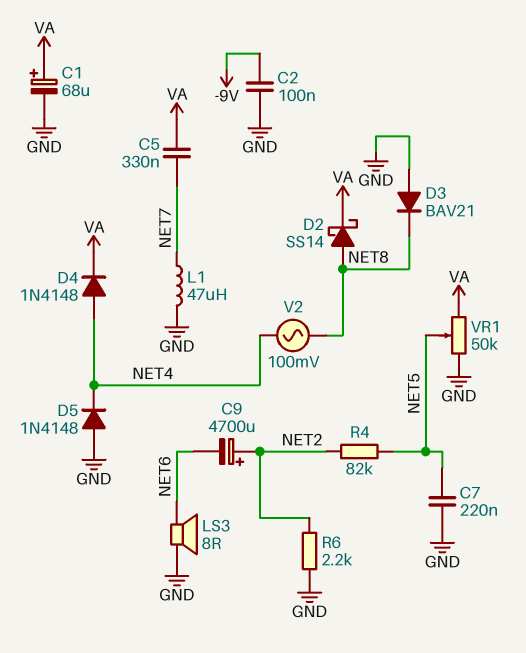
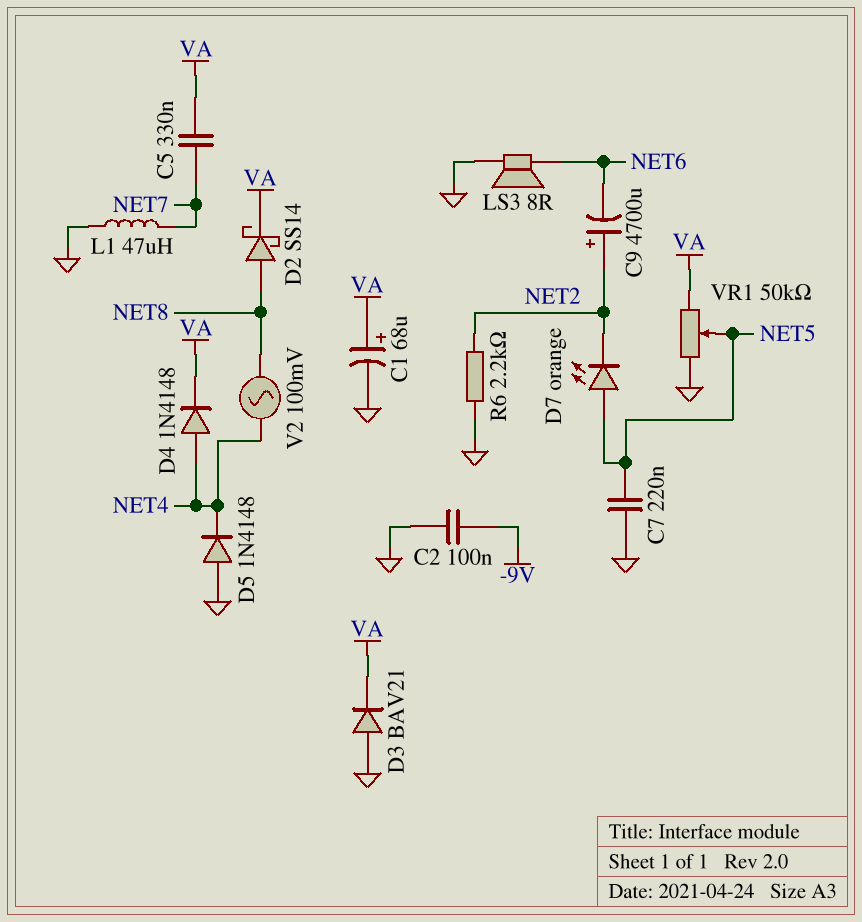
D3: diode BAV21 (A GND, K NET8) -> diode BAV21 (A GND, K VA)
D7: none -> LED orange (A NET5, K NET2)
R4: 82k (NET2, NET5) -> none

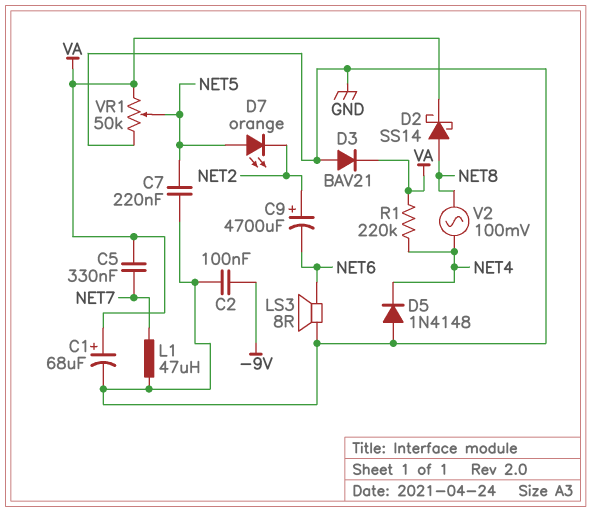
D4: diode 1N4148 (A NET4, K VA) -> none
R1: none -> 220k (NET4, VA)
R6: 2.2k (GND, NET2) -> none

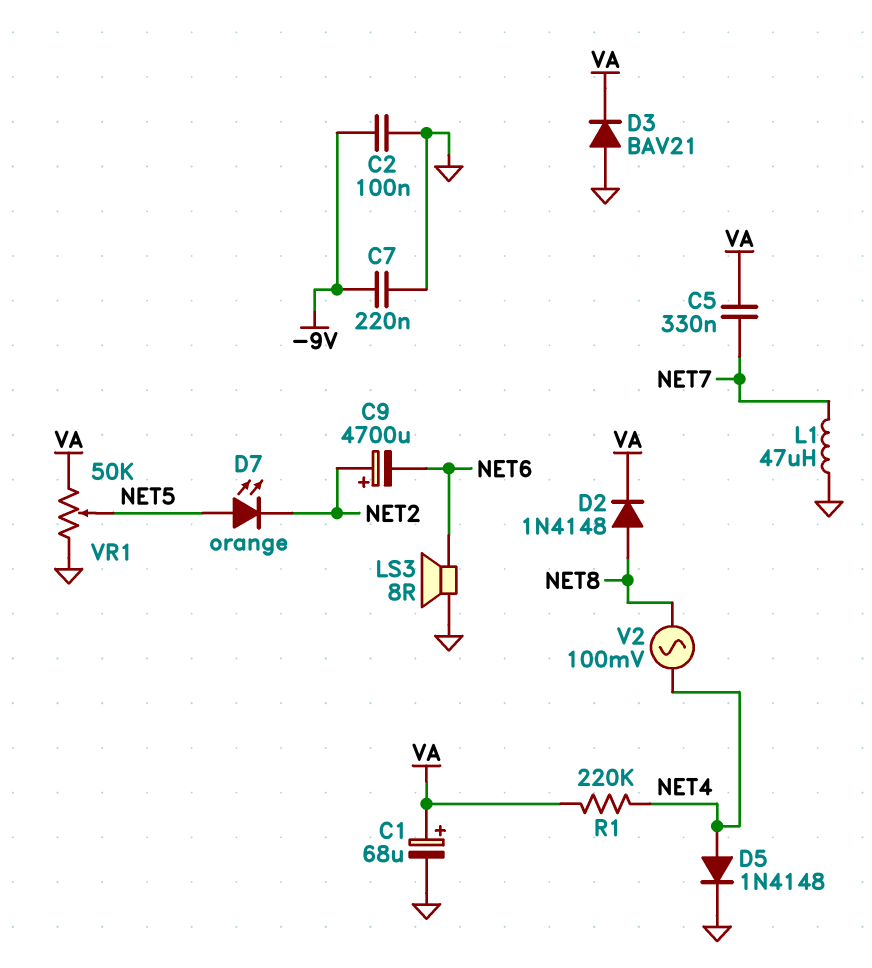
C7: 220nF (GND, NET5) -> 220nF (-9V, GND)
D2: schottky SS14 (A NET8, K VA) -> diode 1N4148 (A NET8, K VA)
D5: diode 1N4148 (A GND, K NET4) -> diode 1N4148 (A NET4, K GND)

